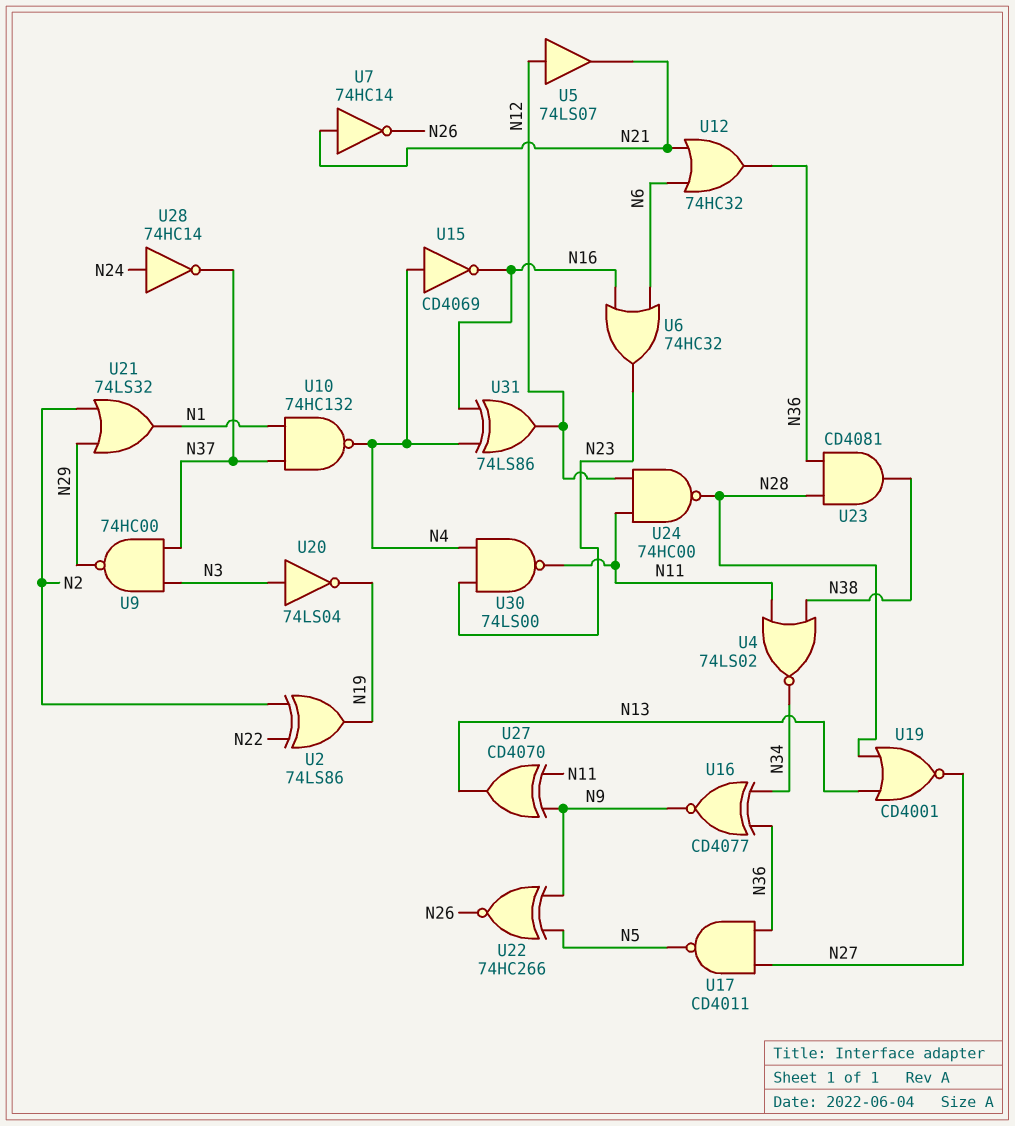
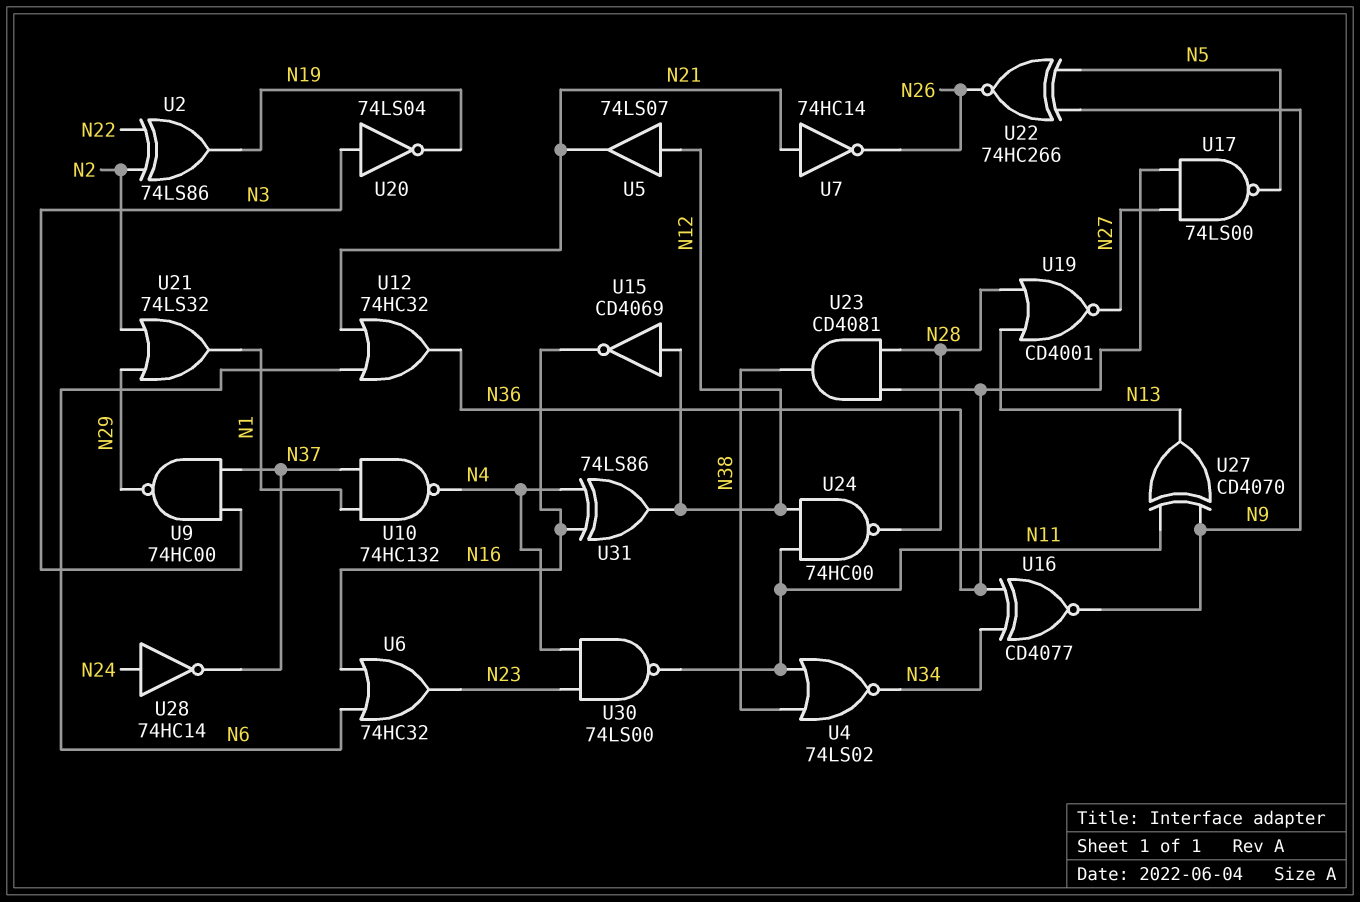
U15: NOT CD4069 (in N4, out N16) -> NOT CD4069 (in N12, out N16)
U17: NAND CD4011 (in N27, in N36, out N5) -> NAND 74LS00 (in N27, in N36, out N5)

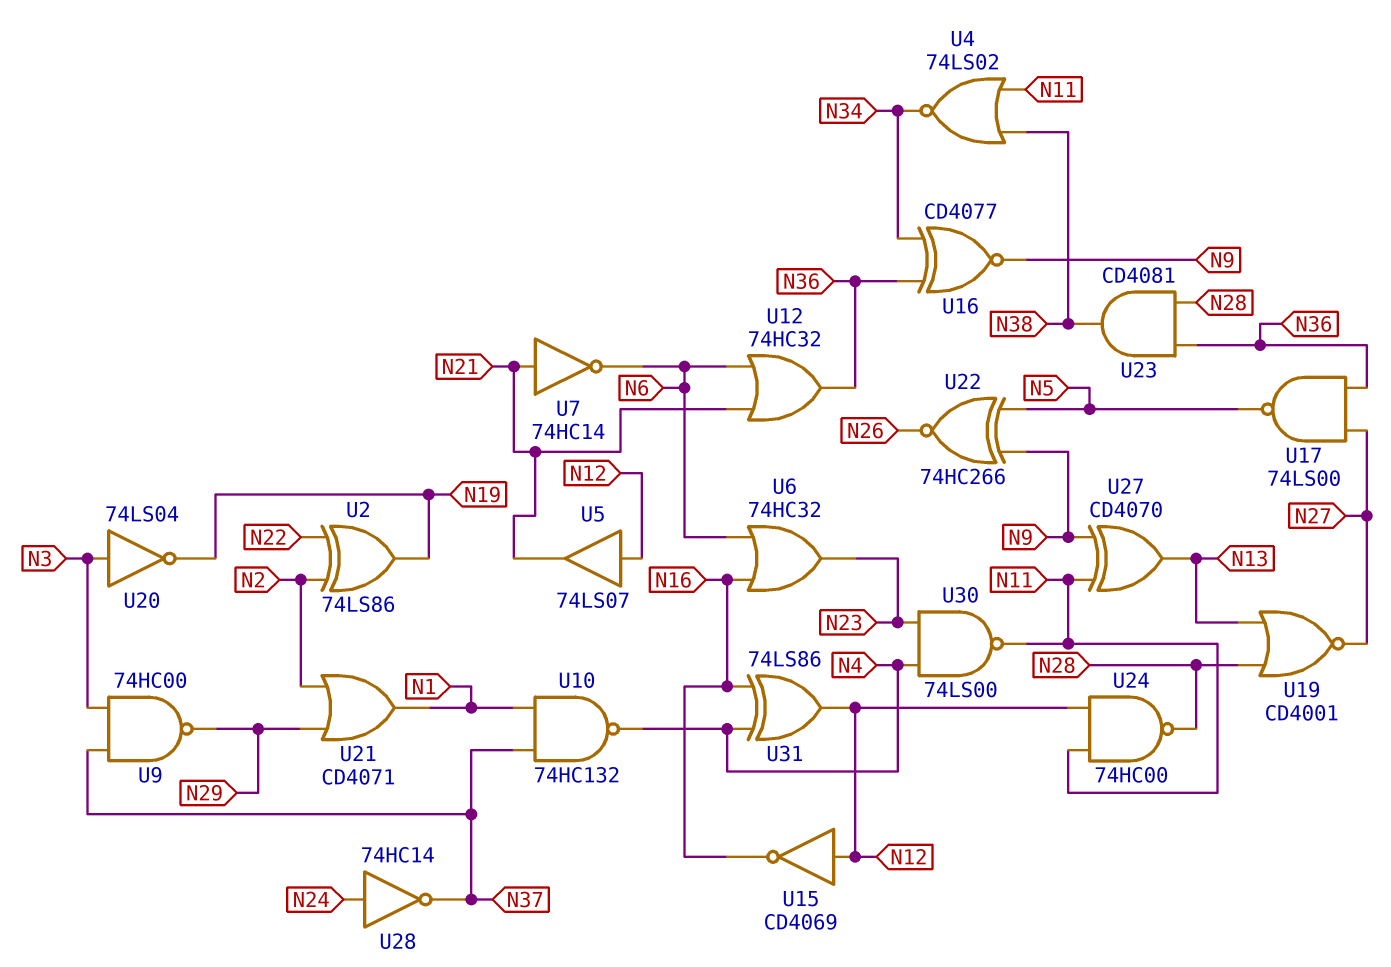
U7: NOT 74HC14 (in N21, out N26) -> NOT 74HC14 (in N21, out N6)
U21: OR 74LS32 (in N2, in N29, out N1) -> OR CD4071 (in N2, in N29, out N1)

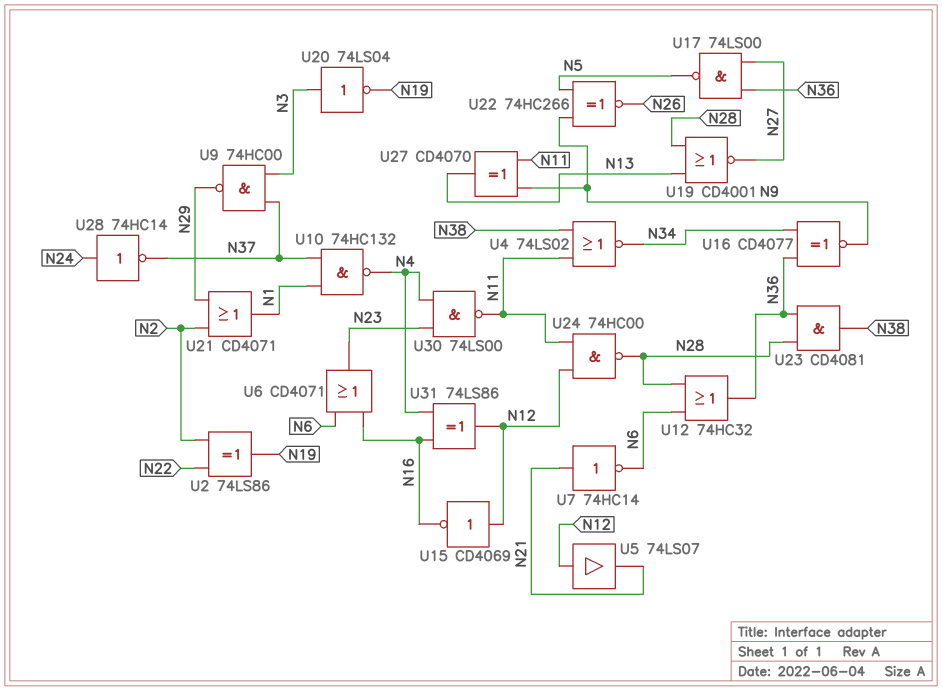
U6: OR 74HC32 (in N6, in N16, out N23) -> OR CD4071 (in N6, in N16, out N23)
U12: OR 74HC32 (in N6, in N21, out N36) -> OR 74HC32 (in N6, in N28, out N36)

